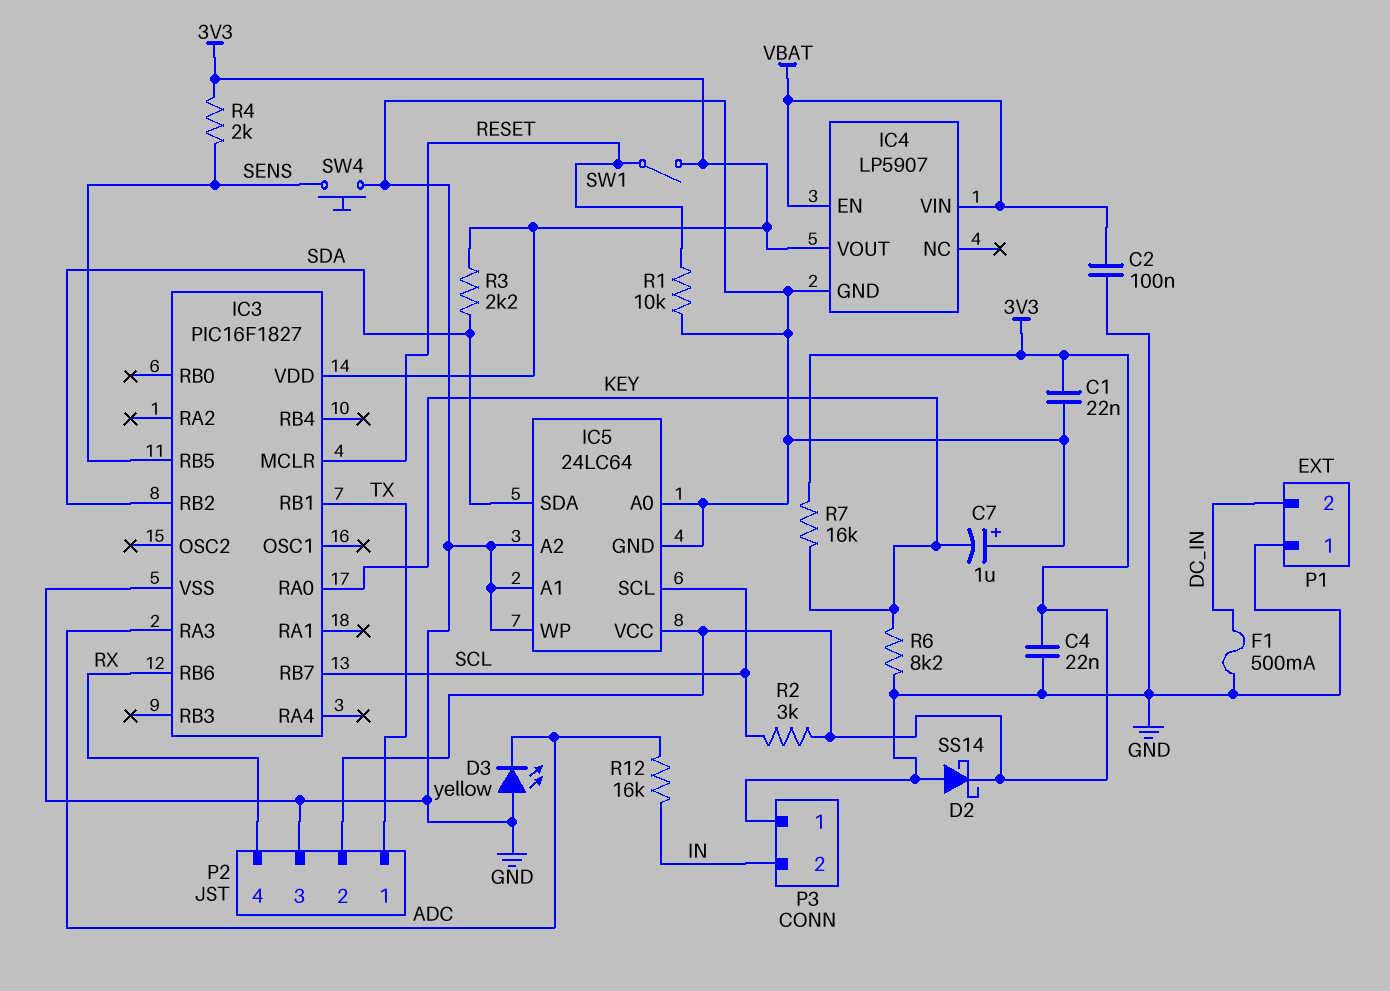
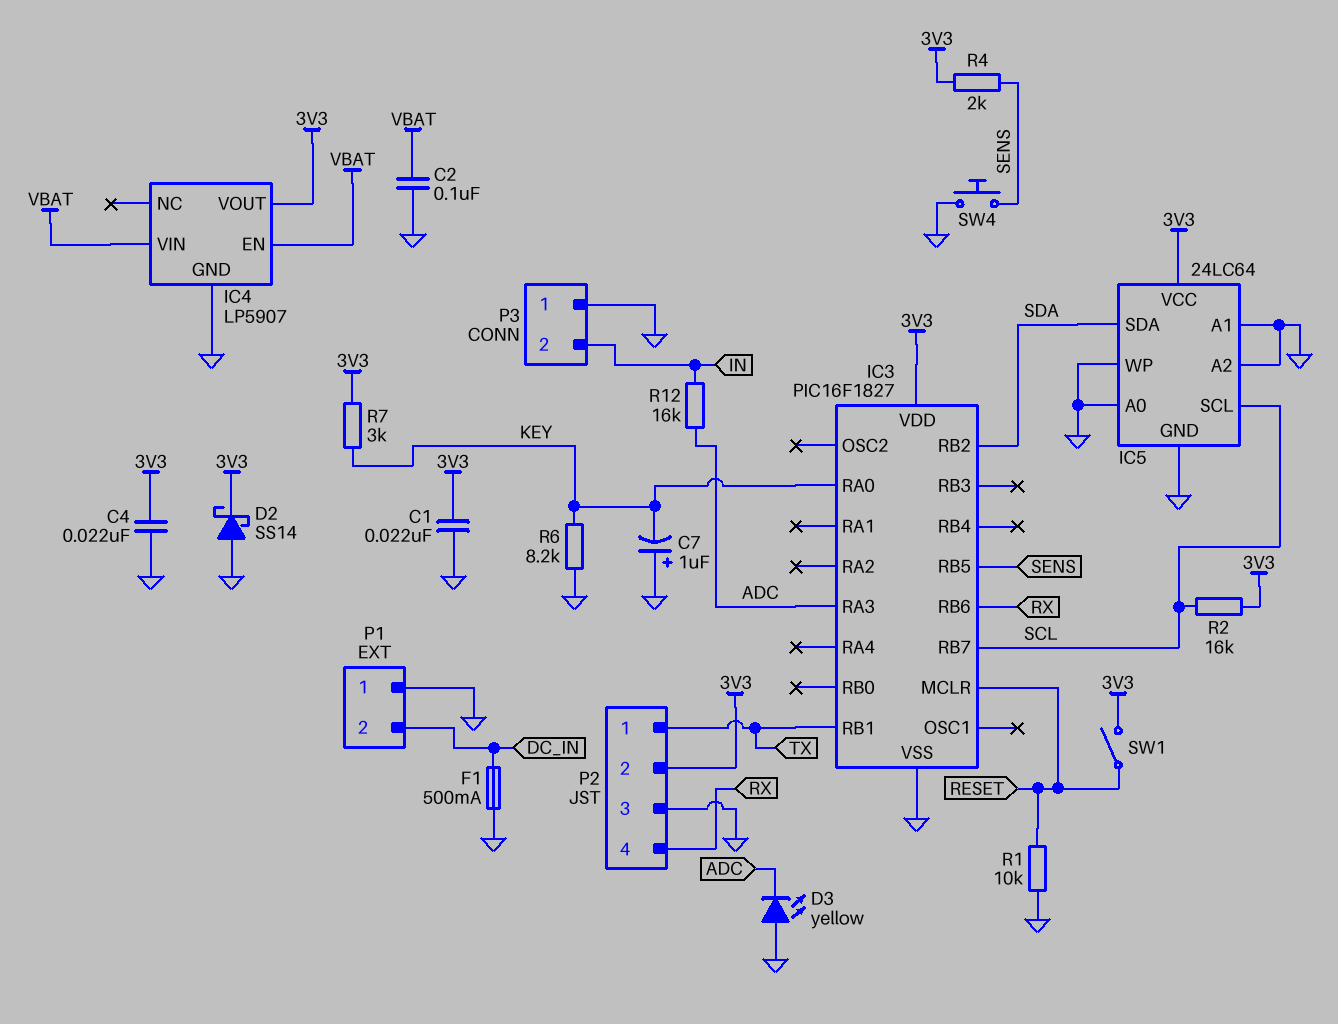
R2: 3k (3V3, SCL) -> 16k (3V3, SCL)
R3: 2.2k (3V3, SDA) -> none
R7: 16k (3V3, KEY) -> 3k (3V3, KEY)

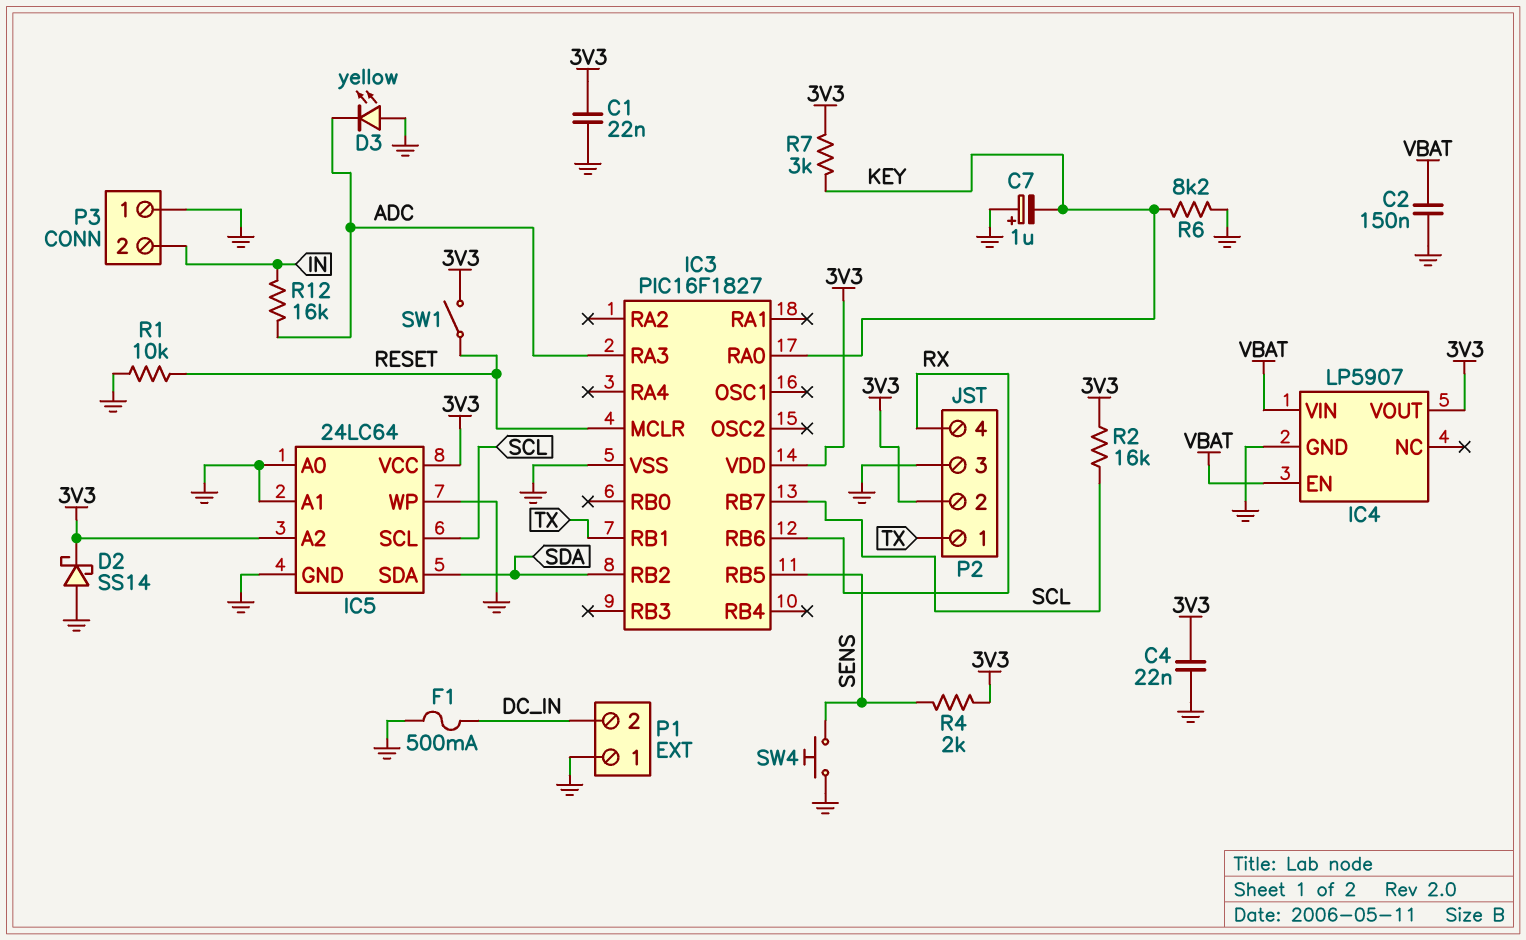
C2: 100nF (GND, VBAT) -> 150nF (GND, VBAT)
IC5 pin A2: GND -> 3V3

